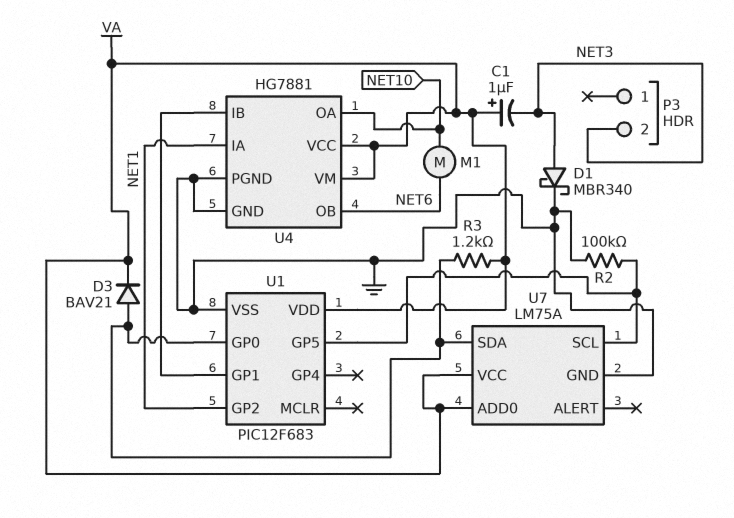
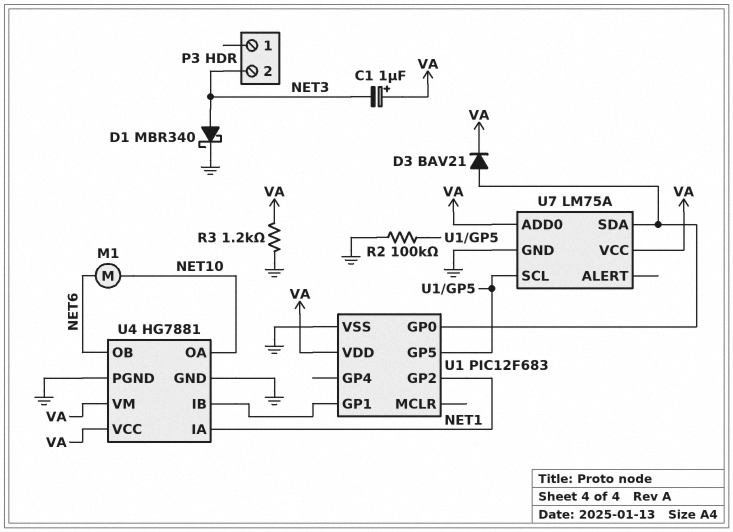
R3: 1.2k (U1/GP0, VA) -> 1.2k (GND, VA)

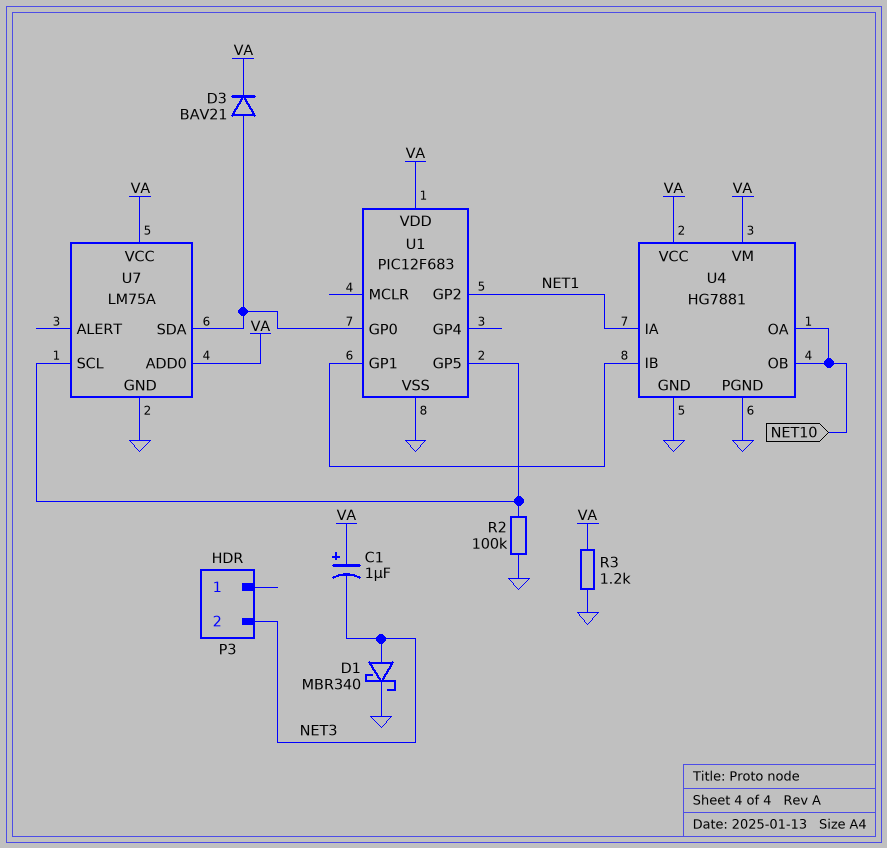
M1: motor (NET6, NET10) -> none
U4 pin OB: NET6 -> NET10

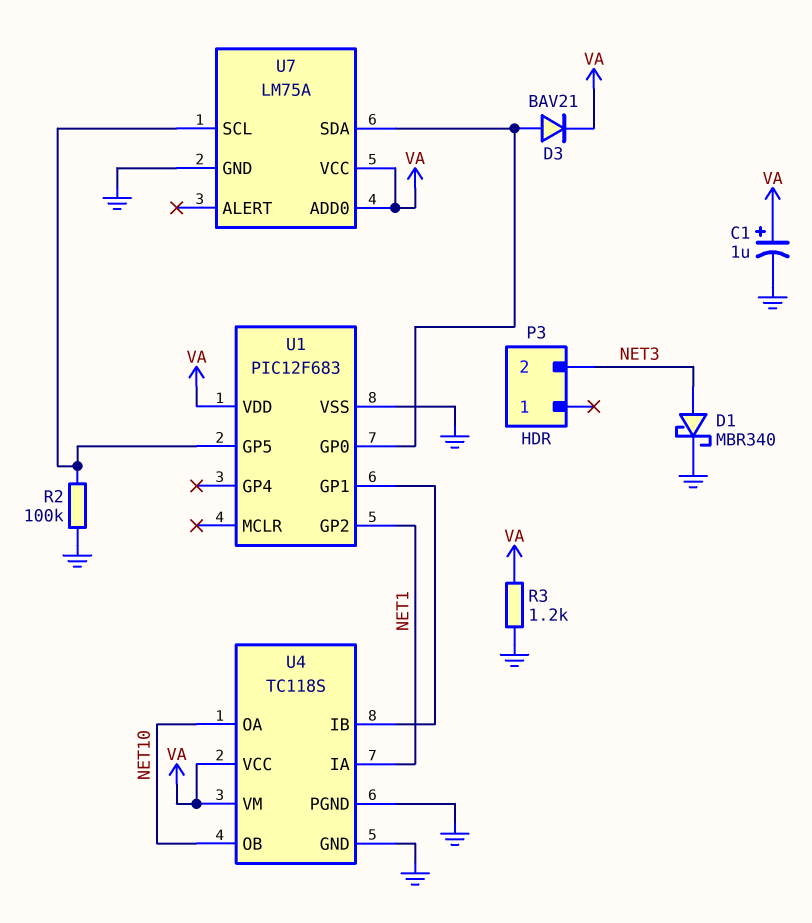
C1: 1uF (plus VA, minus NET3) -> 1uF (plus VA, minus GND)
U4: HG7881 -> TC118S

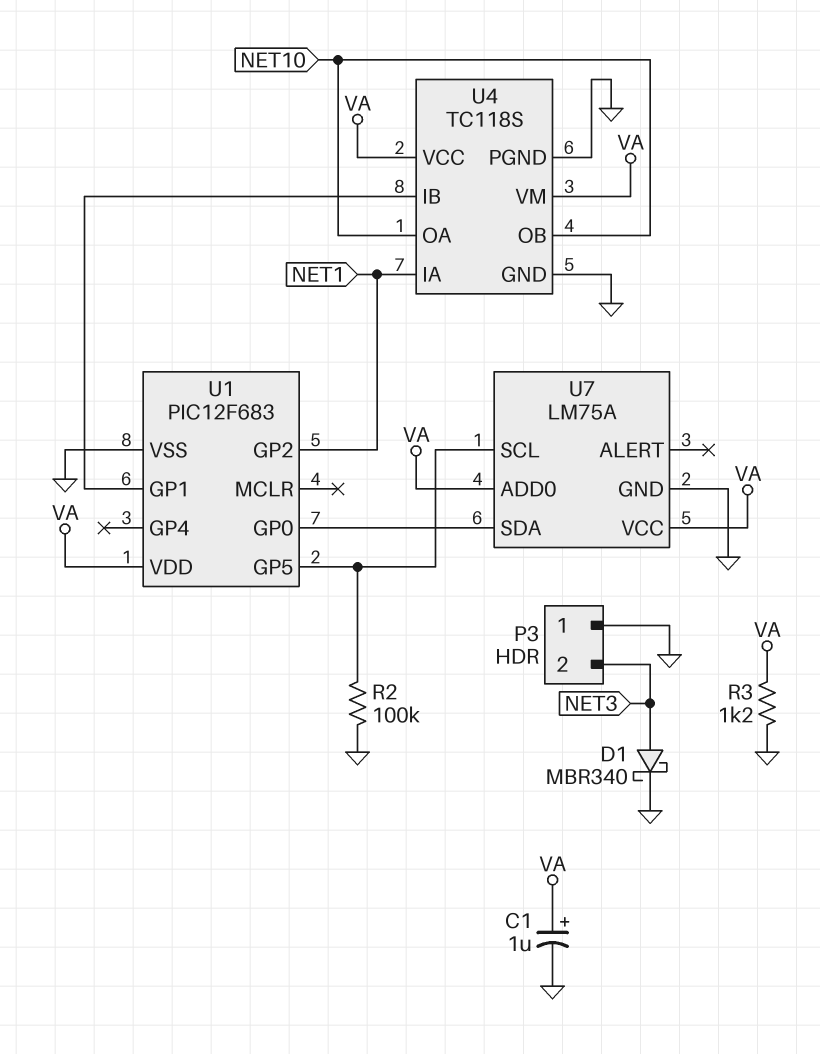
D3: diode BAV21 (A U1/GP0, K VA) -> none
P3 pin 1: none -> GND

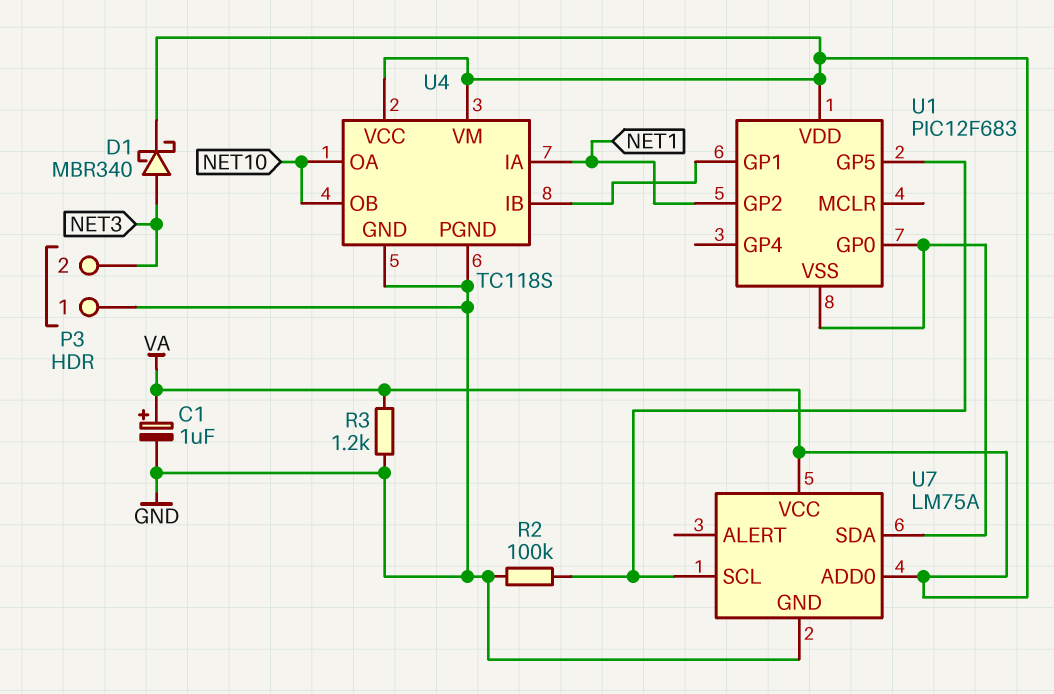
D1: schottky MBR340 (A NET3, K GND) -> schottky MBR340 (A NET3, K VA)
U1 pin VSS: GND -> U1/GP0

